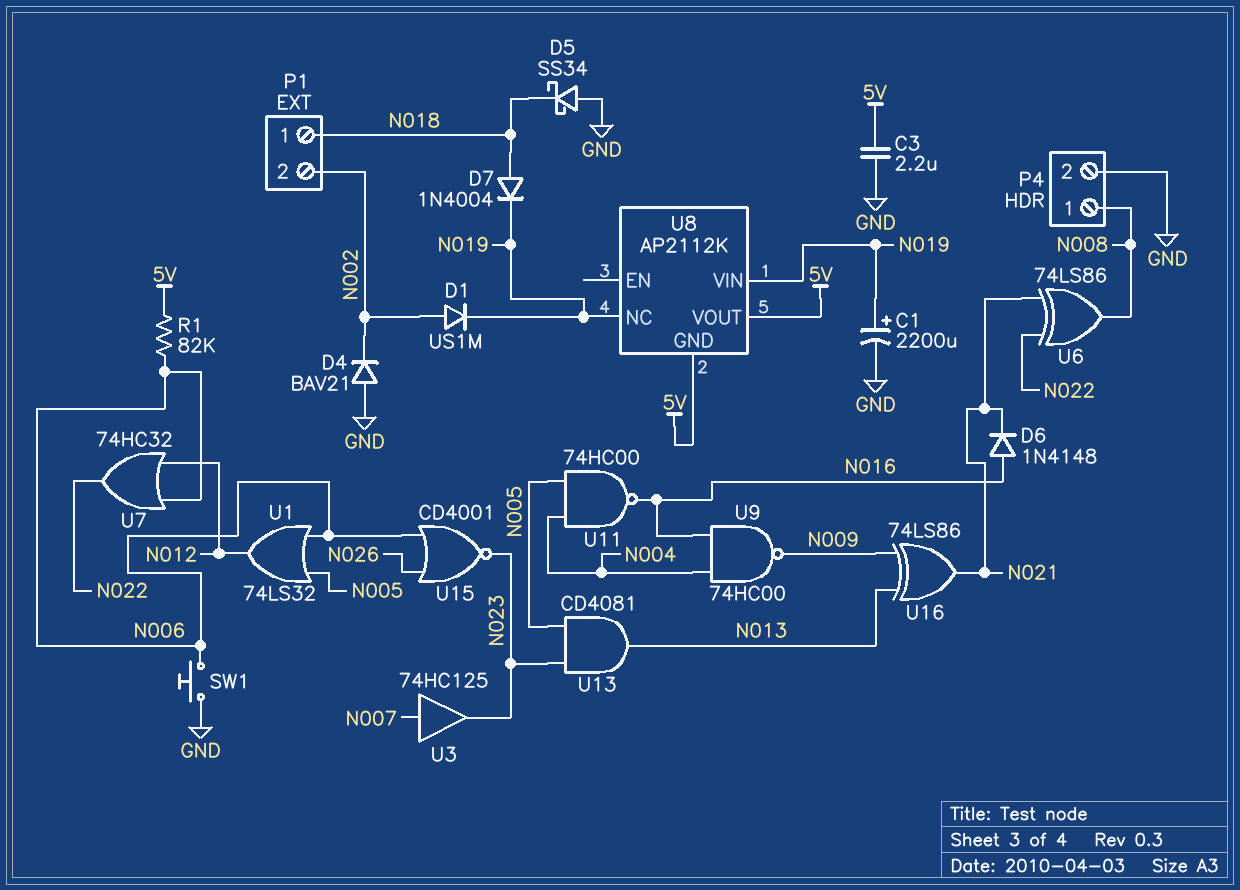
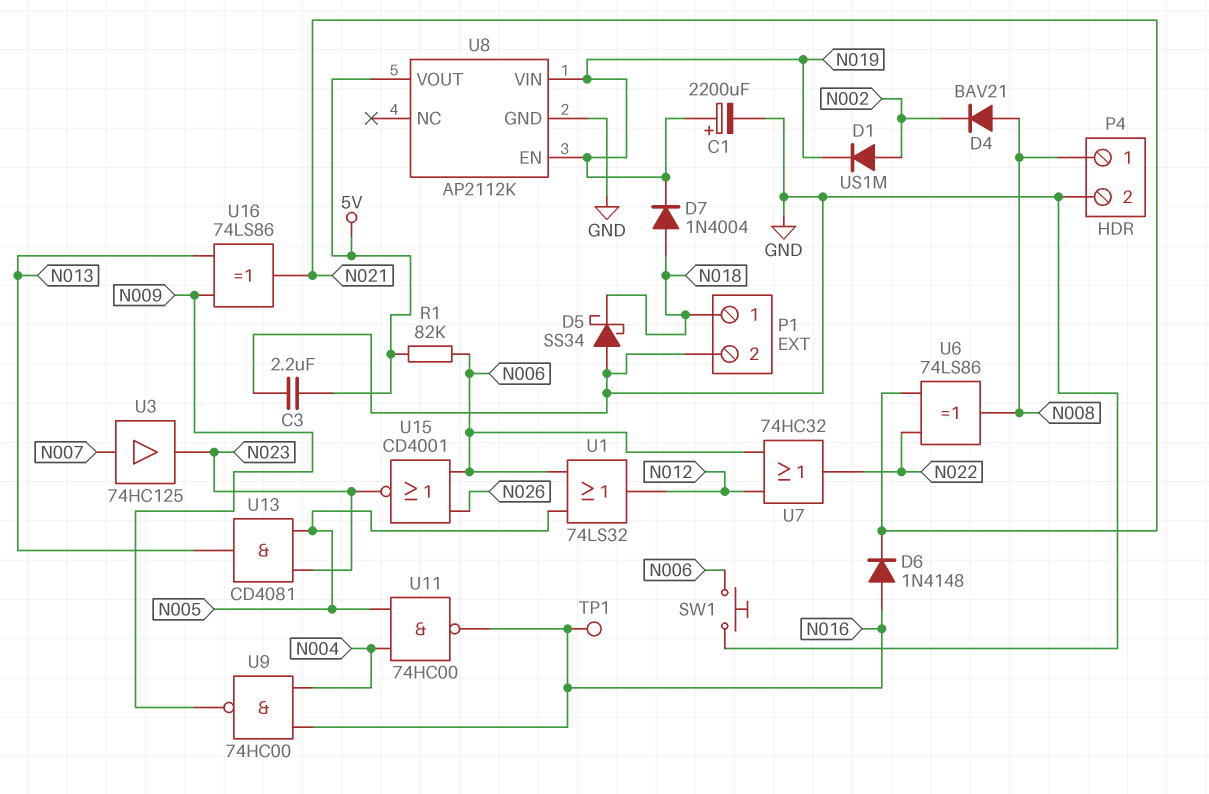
D4: diode BAV21 (A GND, K N002) -> diode BAV21 (A N008, K N002)
P1 pin 2: N002 -> GND
TP1: none -> test point (N016)
U8 pin EN: none -> N019
U8 pin GND: 5V -> GND
U8 pin NC: N019 -> none

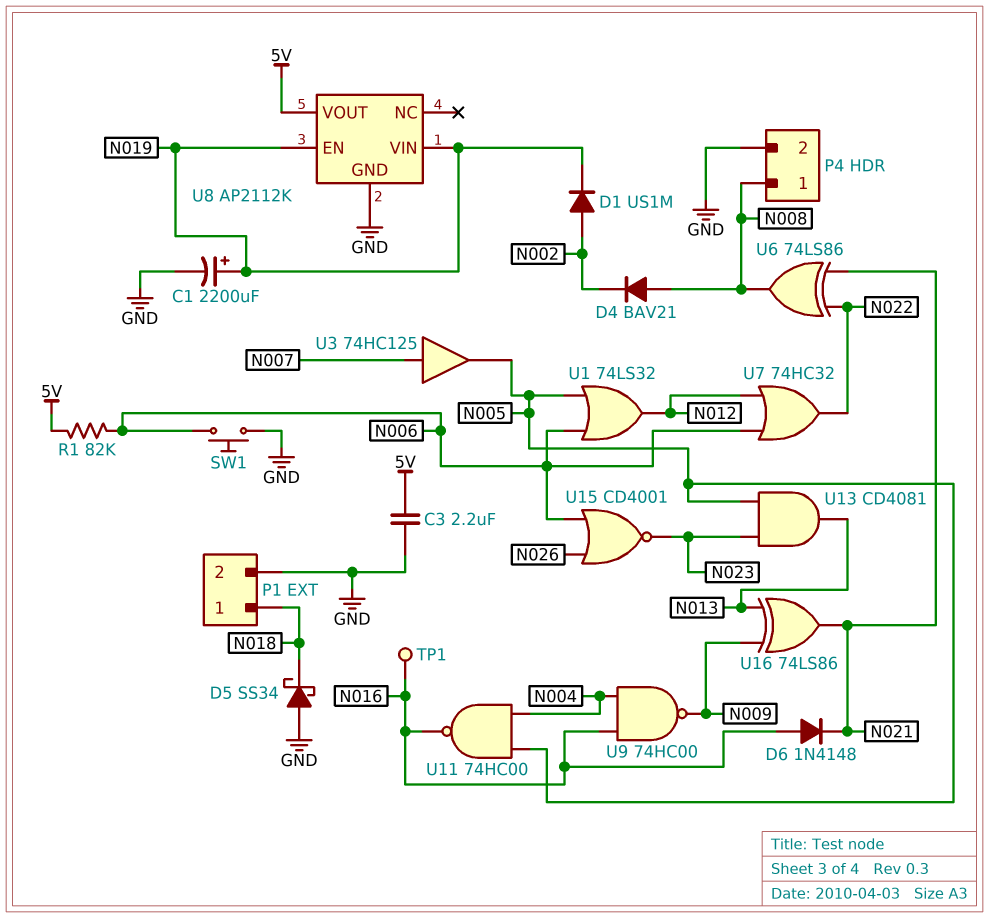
D7: diode 1N4004 (A N018, K N019) -> none
U3: buffer 74HC125 (in N007, out N023) -> buffer 74HC125 (in N007, out N005)

